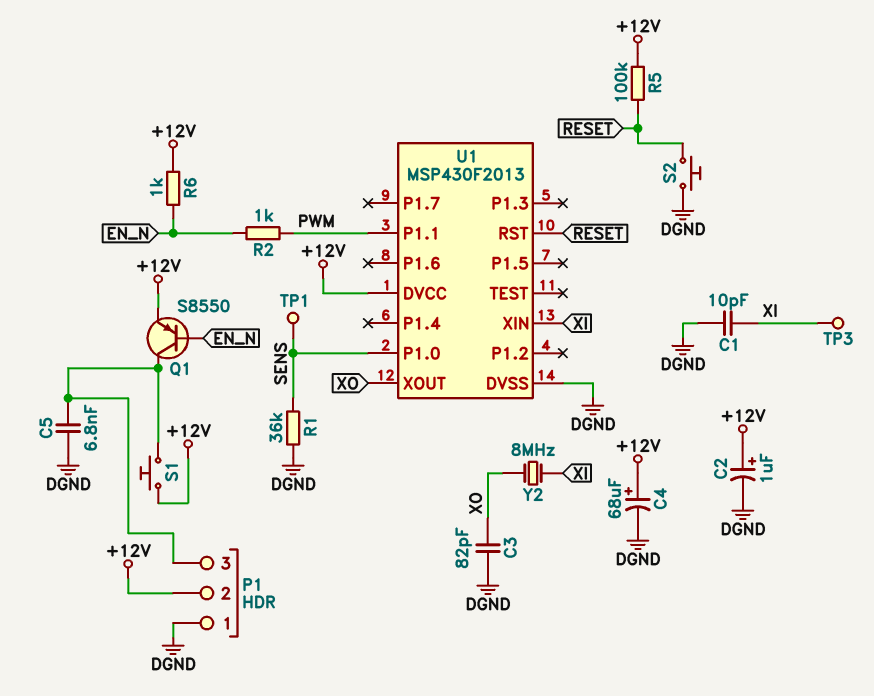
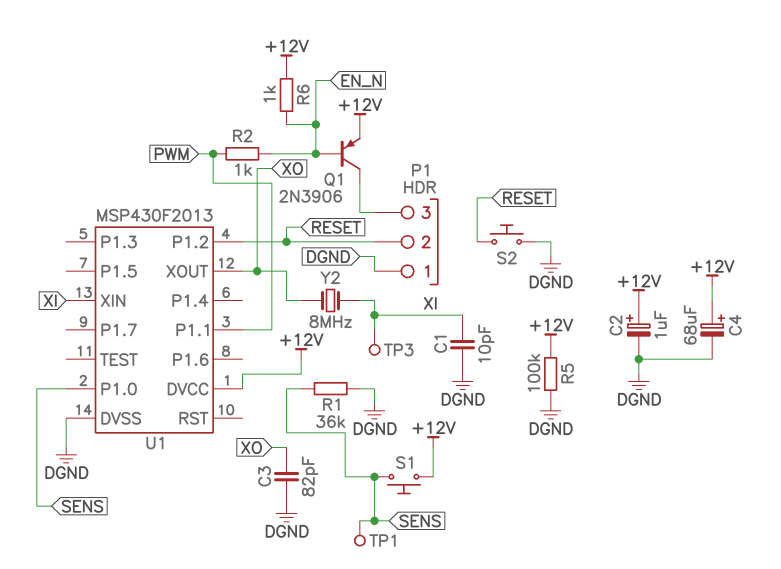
C5: 6.8nF (DGND, P1/3) -> none
P1 pin 2: +12V -> RESET
Q1: PNP S8550 (B EN_N, C P1/3, E +12V) -> PNP 2N3906 (B EN_N, C P1/3, E +12V)
R5: 100k (+12V, RESET) -> 100k (+12V, DGND)
S1: button (+12V, P1/3) -> button (+12V, SENS)
U1 pin P1.2: none -> RESET
U1 pin RST: RESET -> none

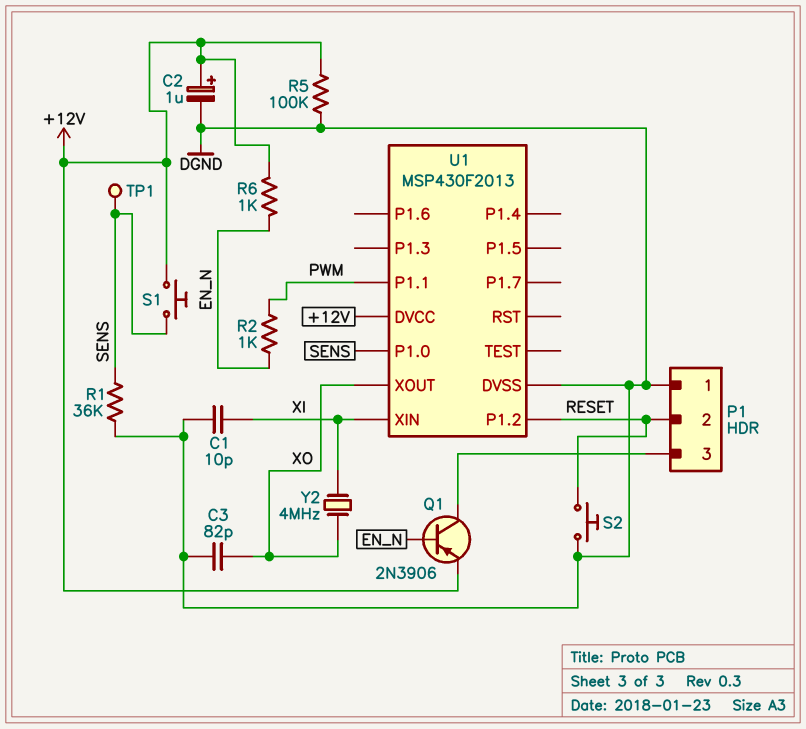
C4: 68uF (plus +12V, minus DGND) -> none
TP3: test point (XI) -> none
Y2: 8MHz (XI, XO) -> 4MHz (XI, XO)

